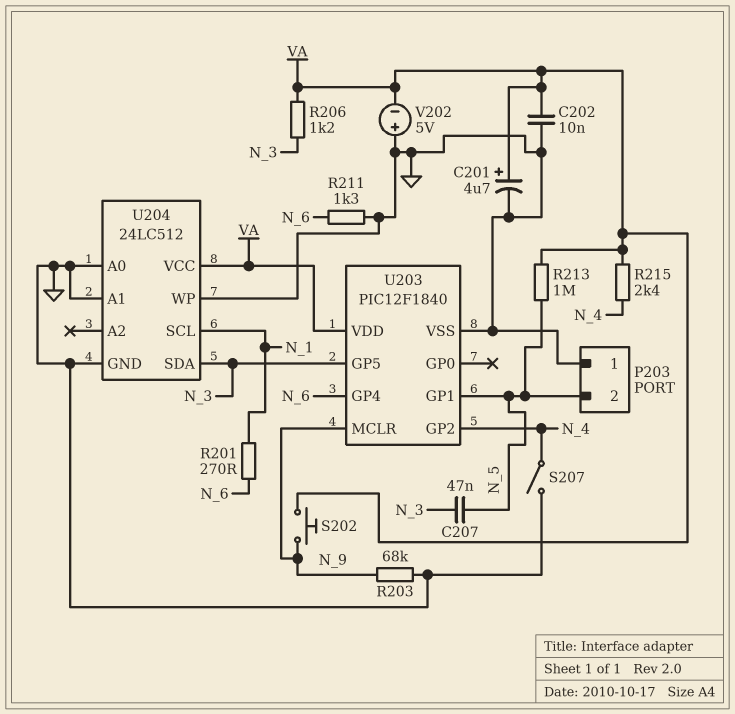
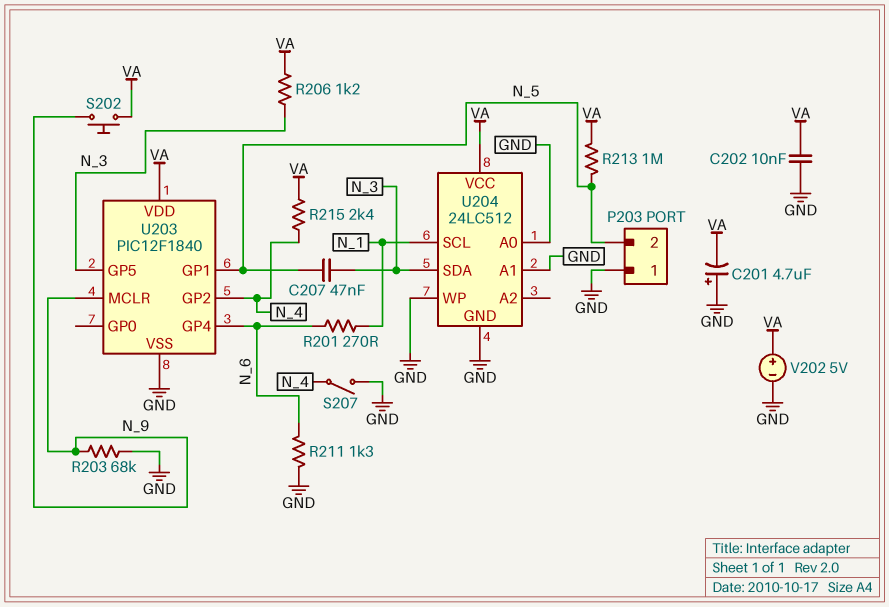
C201: 4.7uF (plus VA, minus GND) -> 4.7uF (plus GND, minus VA)
V202: 5V (plus GND, minus VA) -> 5V (plus VA, minus GND)

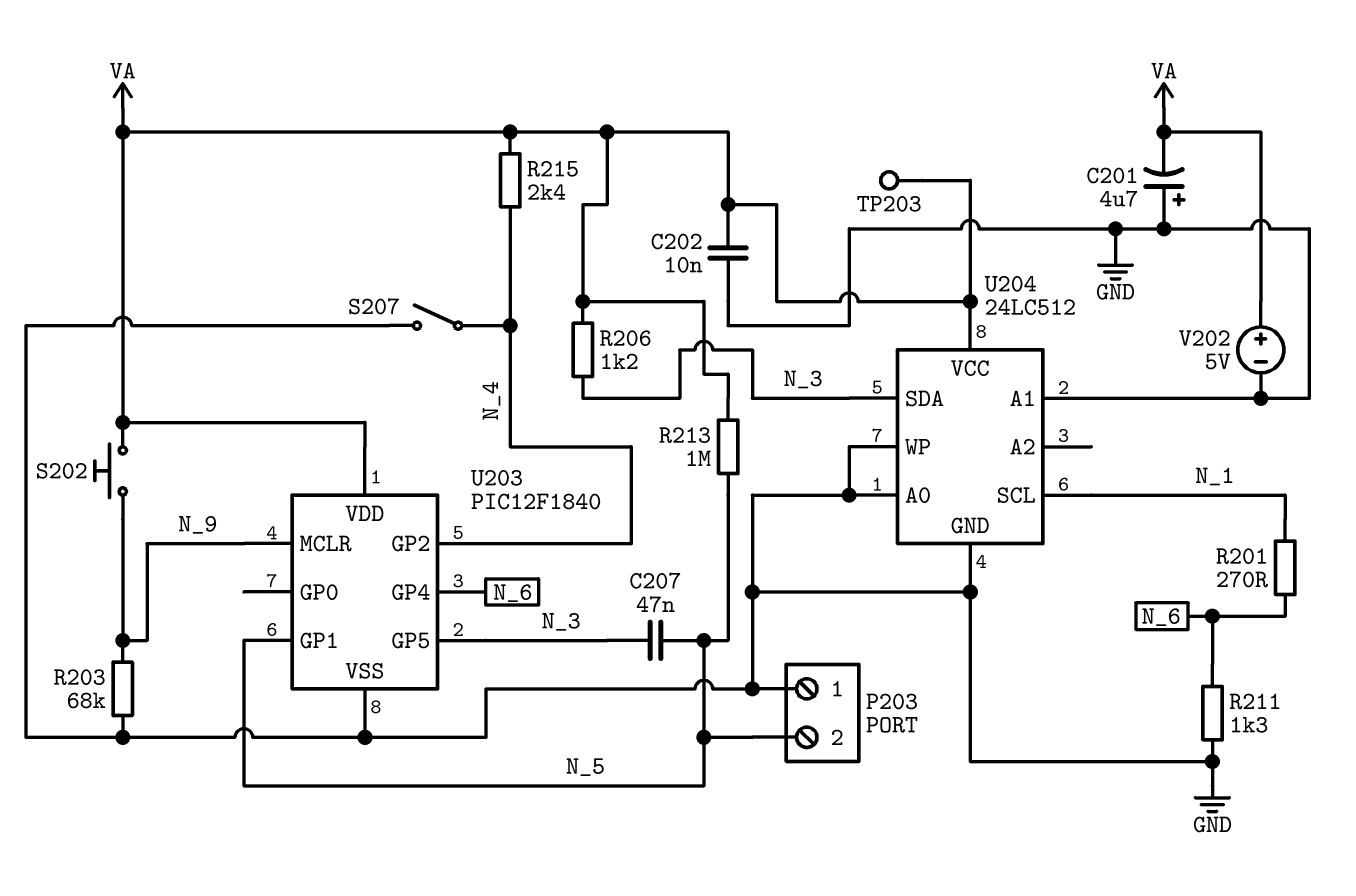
TP203: none -> test point (VA)

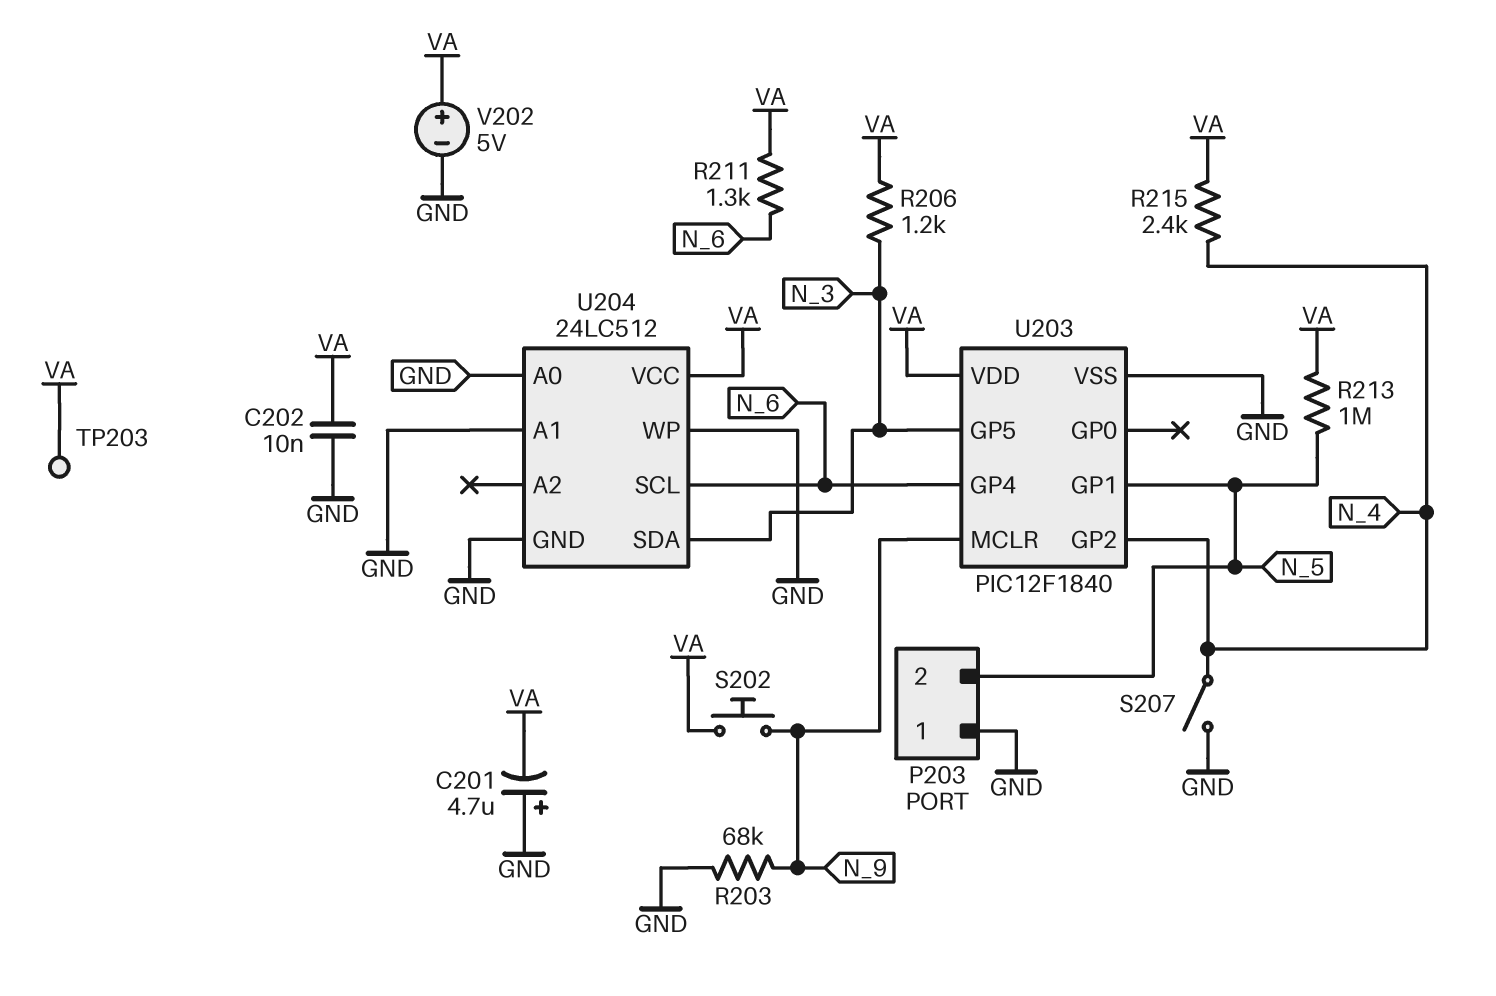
C207: 47nF (N_3, N_5) -> none
R201: 270 (N_1, N_6) -> none
R211: 1.3k (GND, N_6) -> 1.3k (N_6, VA)
U204 pin SCL: N_1 -> N_6

